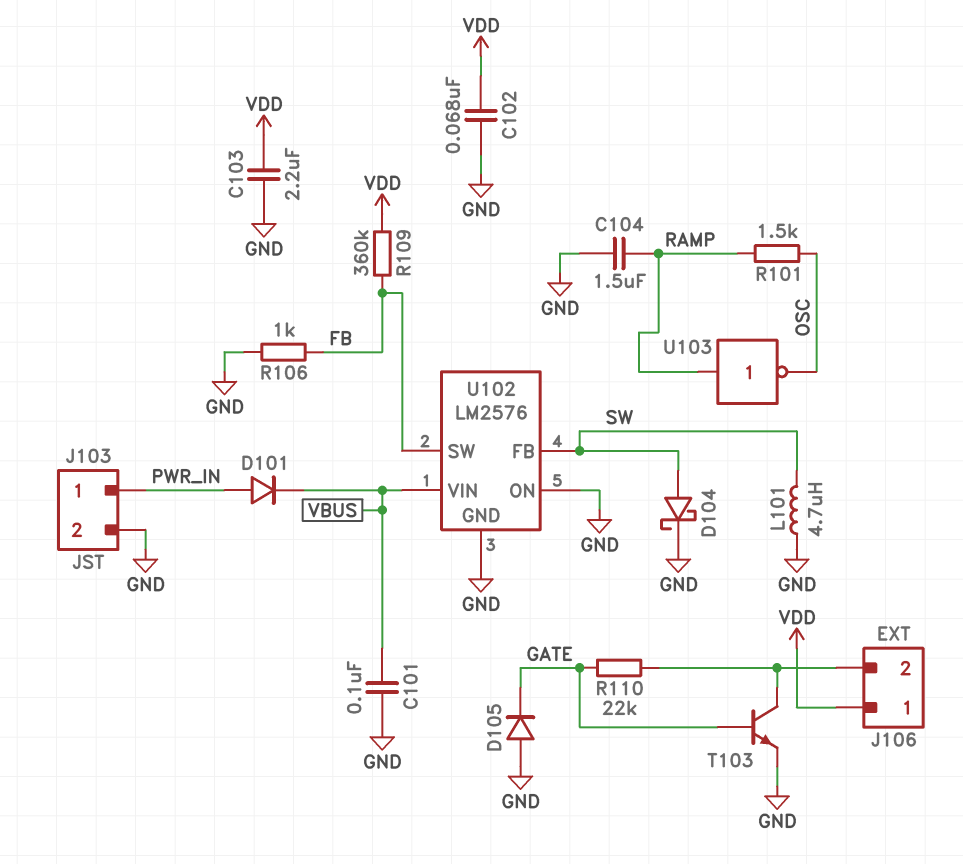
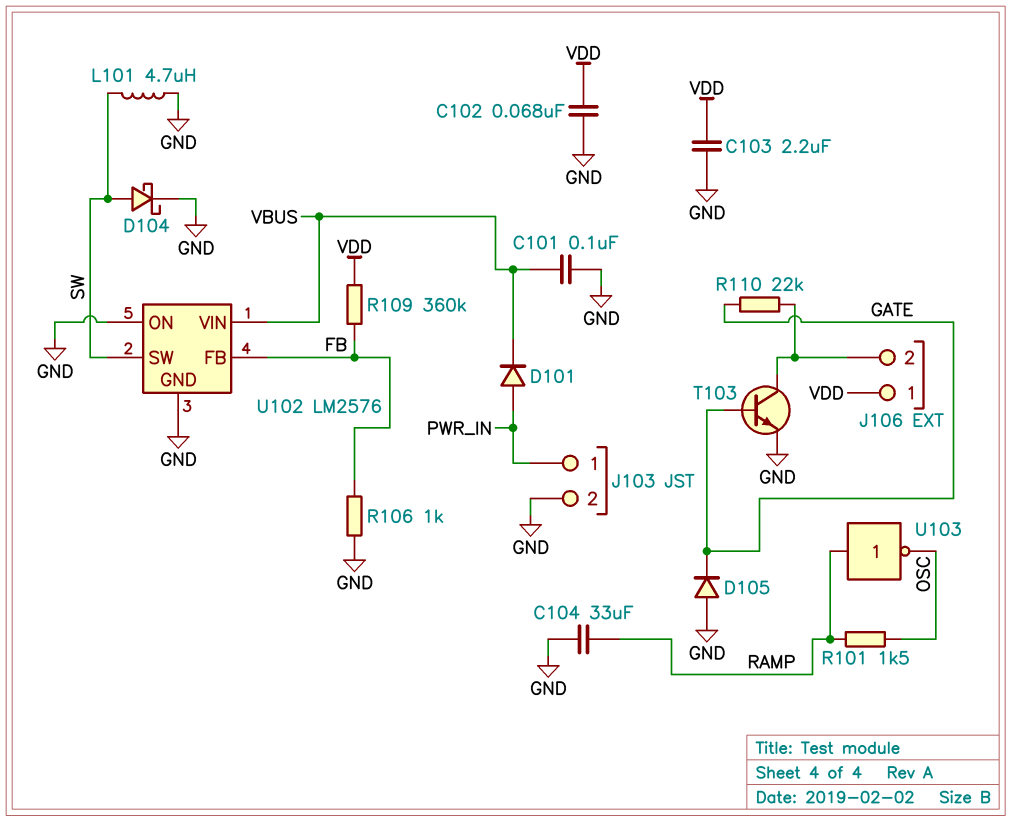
C104: 1.5uF (GND, RAMP) -> 33uF (GND, RAMP)
U102 pin FB: SW -> FB
U102 pin SW: FB -> SW

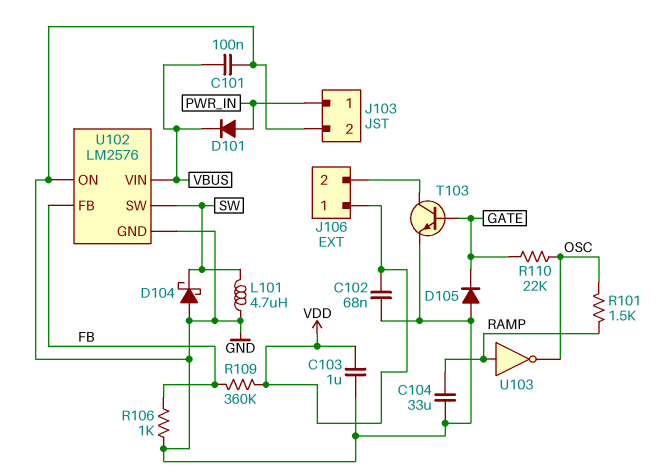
C103: 2.2uF (GND, VDD) -> 1uF (GND, VDD)
D104: schottky (A SW, K GND) -> schottky (A GND, K SW)
R110: 22k (GATE, J106/2) -> 22k (GATE, OSC)

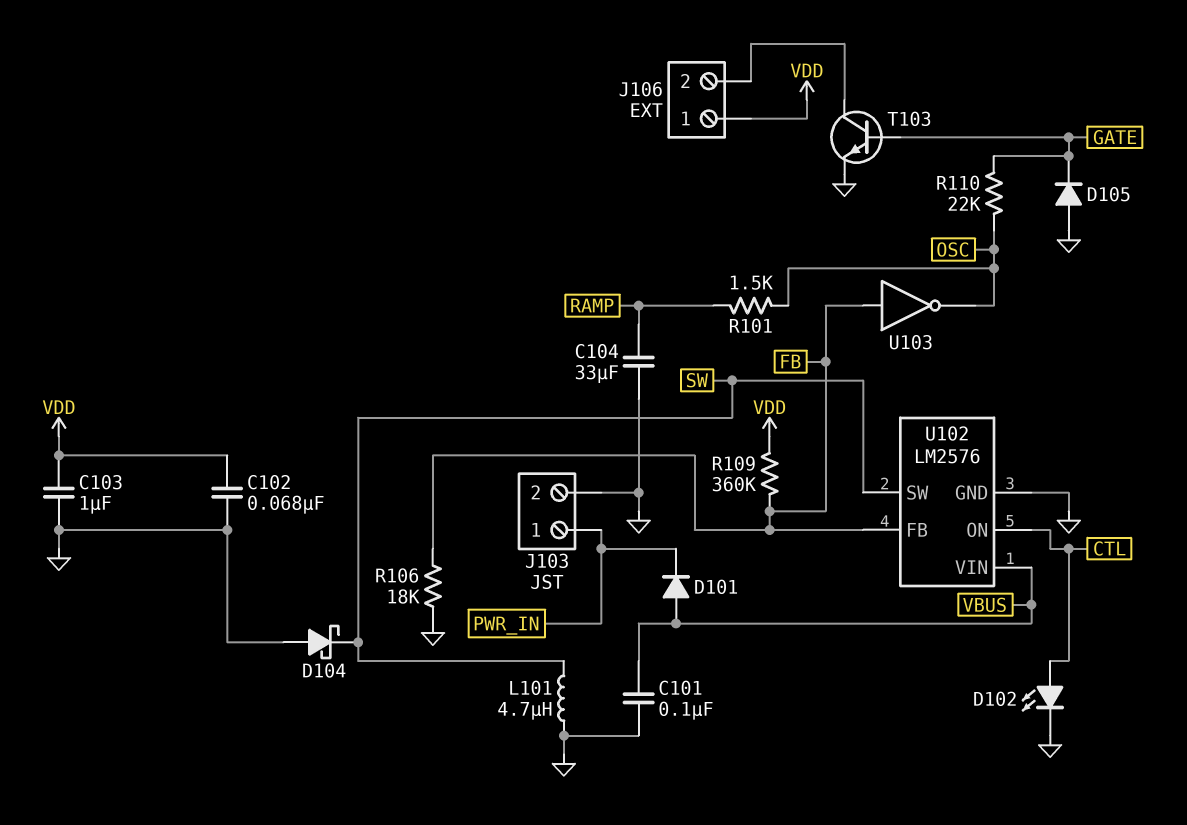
D101: diode (A PWR_IN, K VBUS) -> diode (A VBUS, K PWR_IN)
D102: none -> LED (A CTL, K GND)
R106: 1k (FB, GND) -> 18k (FB, GND)
U102 pin ON: GND -> CTL
U103: NOT (in RAMP, out OSC) -> NOT (in FB, out OSC)

